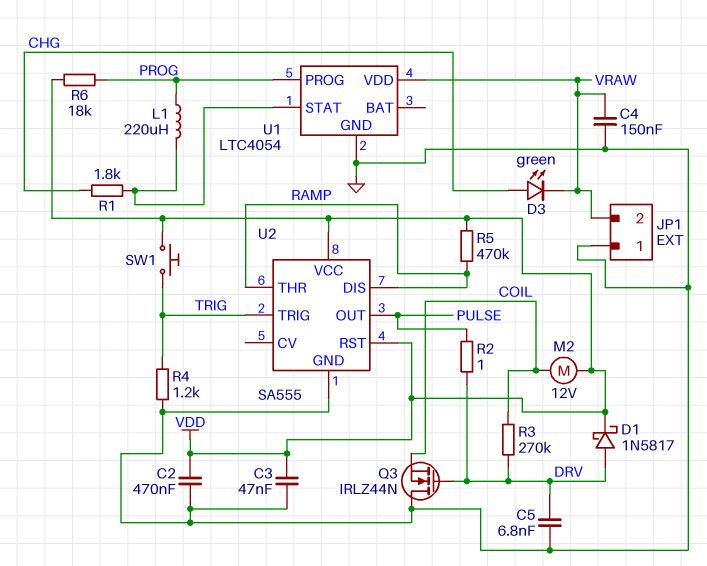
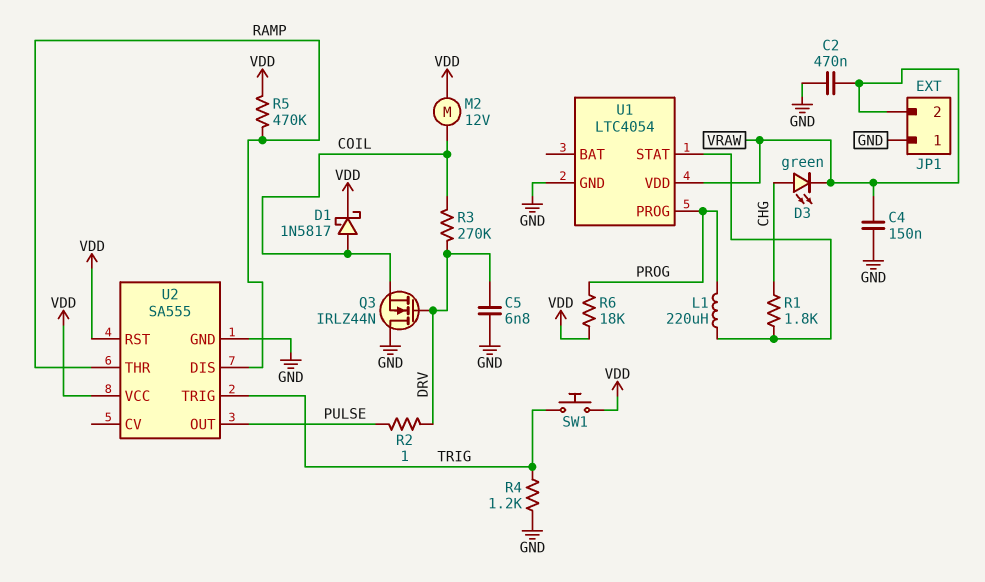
C2: 470nF (GND, VDD) -> 470nF (GND, VRAW)
C3: 47nF (GND, VDD) -> none
D1: schottky 1N5817 (A DRV, K VDD) -> schottky 1N5817 (A COIL, K VDD)

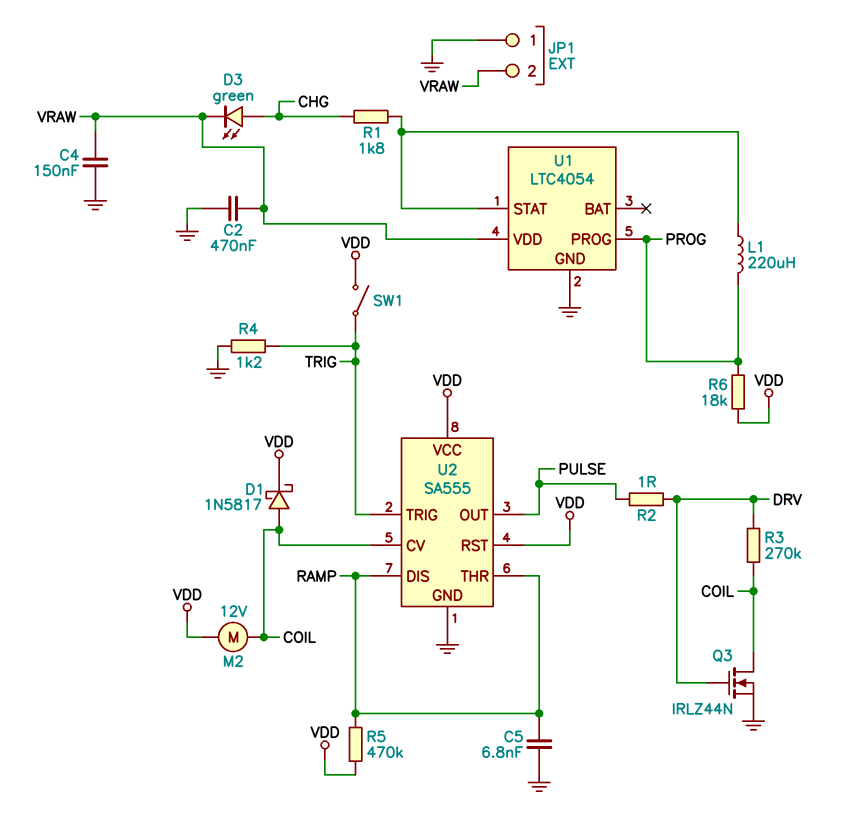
C5: 6.8nF (DRV, GND) -> 6.8nF (GND, RAMP)
Q3: NMOS IRLZ44N (G DRV, D GND, S COIL) -> NMOS IRLZ44N (G DRV, D COIL, S GND)
SW1: button (TRIG, VDD) -> switch (TRIG, VDD)
U2 pin CV: none -> COIL

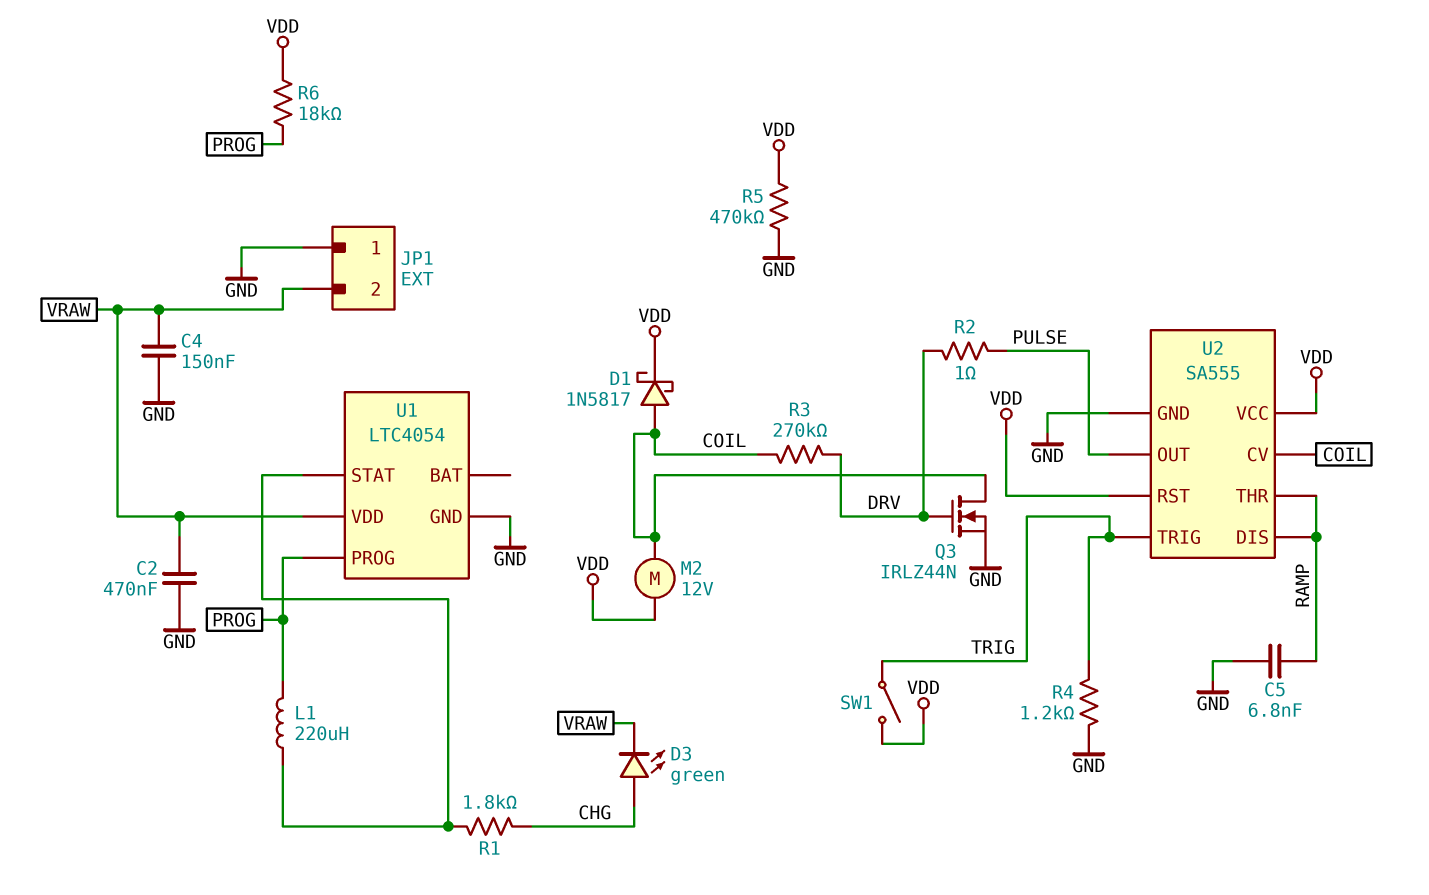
R5: 470k (RAMP, VDD) -> 470k (GND, VDD)

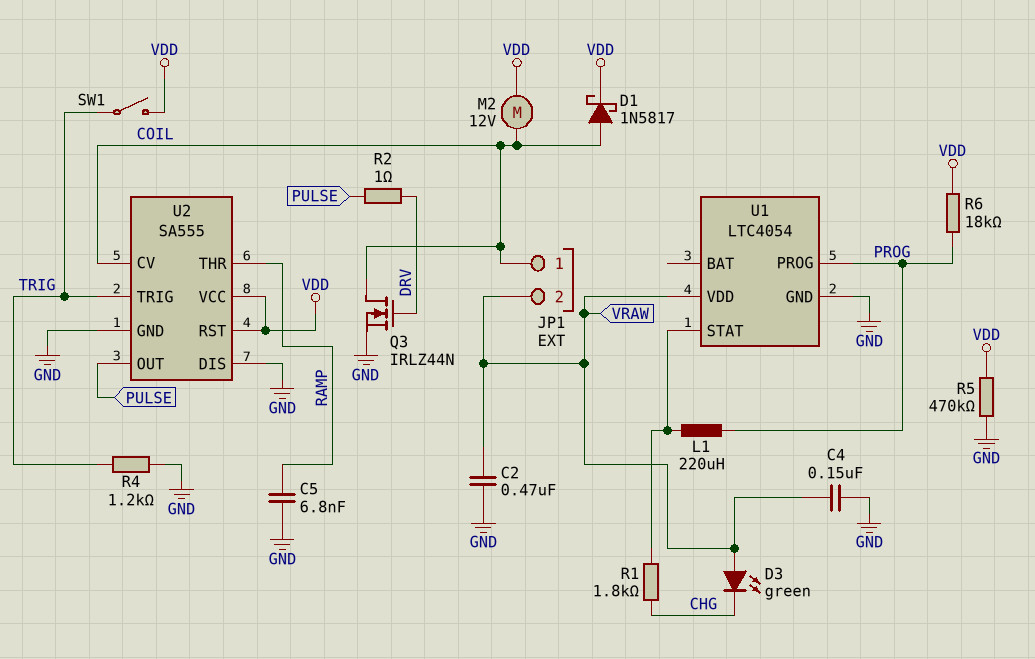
D3: LED green (A CHG, K VRAW) -> LED green (A VRAW, K CHG)
JP1 pin 1: GND -> COIL
R3: 270k (COIL, DRV) -> none
U2 pin DIS: RAMP -> GND

